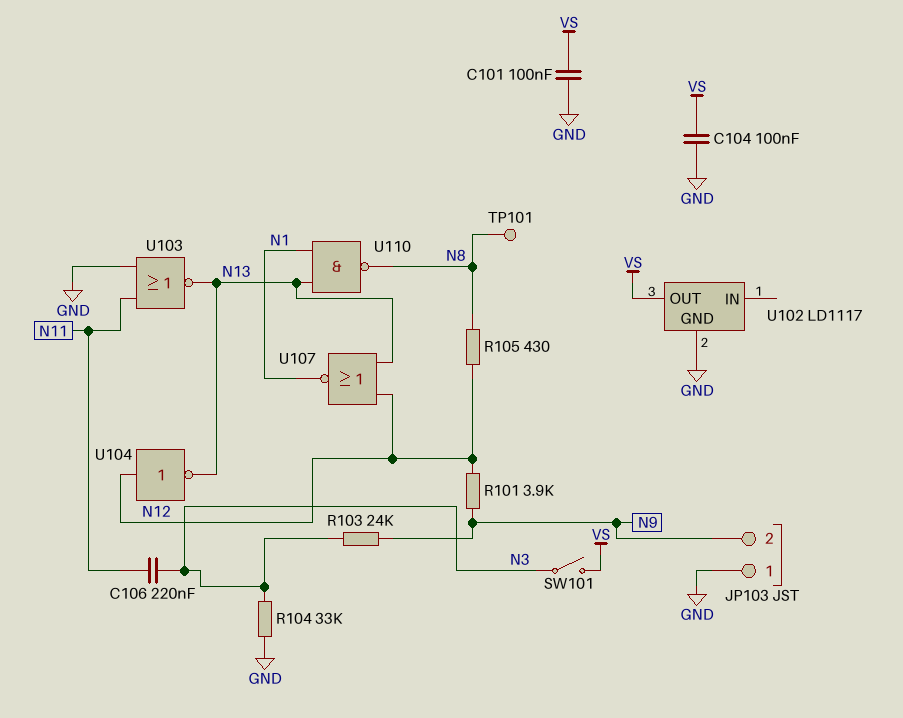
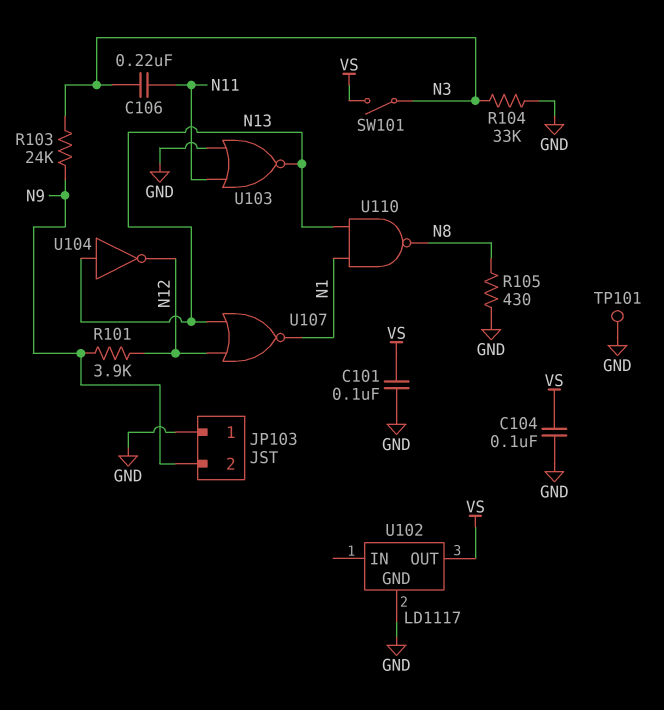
R105: 430 (N8, N12) -> 430 (GND, N8)
TP101: test point (N8) -> test point (GND)
U104: NOT (in N12, out N13) -> NOT (in N13, out N12)

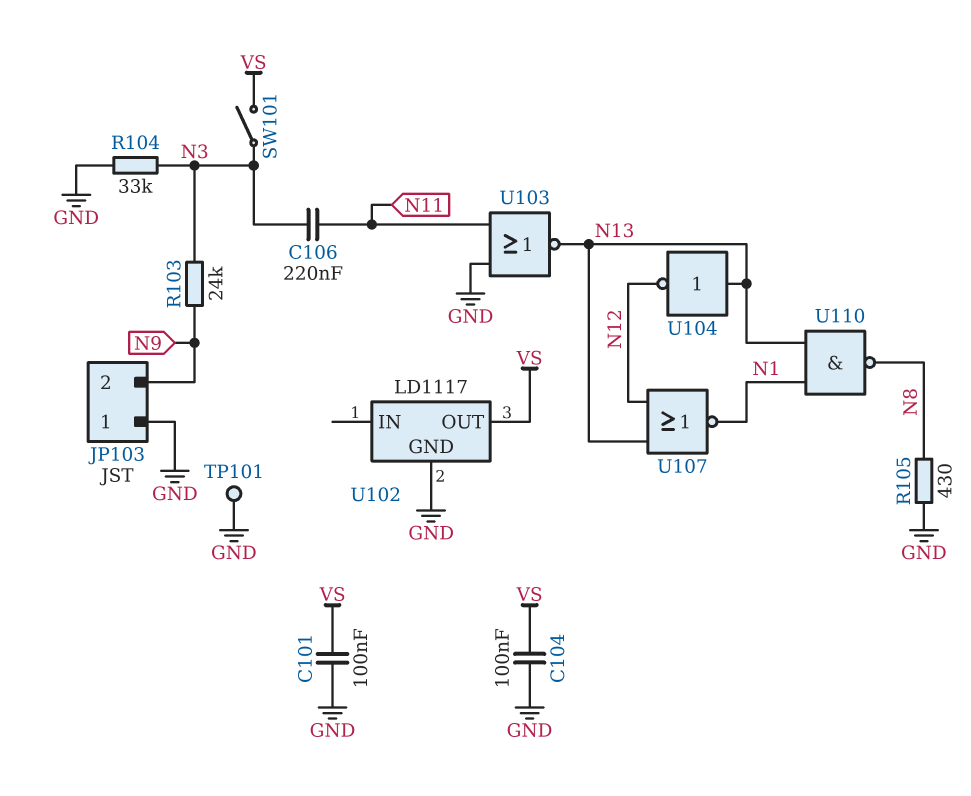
R101: 3.9k (N9, N12) -> none

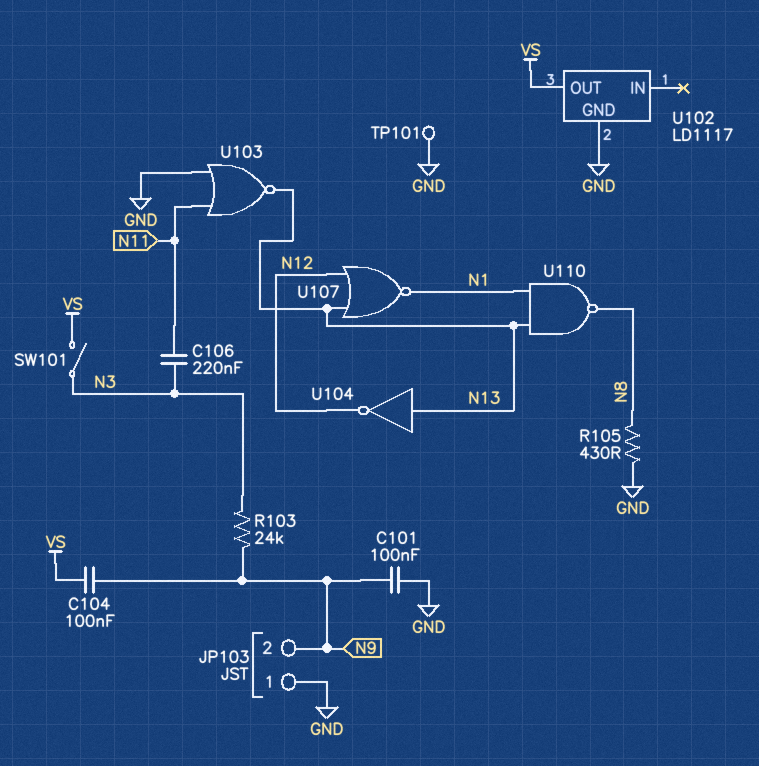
C101: 100nF (GND, VS) -> 100nF (GND, N9)
C104: 100nF (GND, VS) -> 100nF (N9, VS)
R104: 33k (GND, N3) -> none

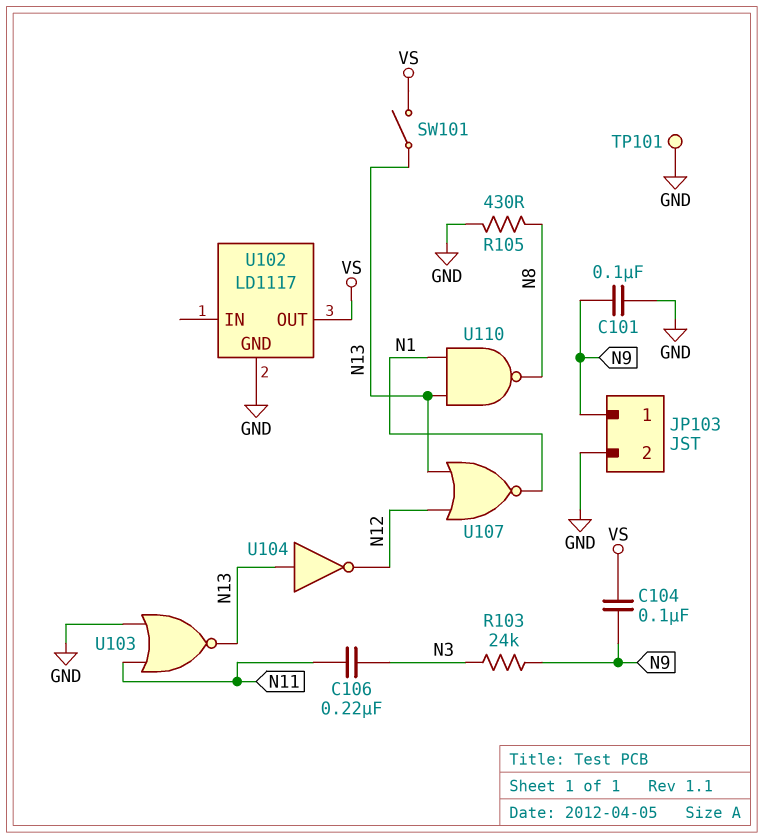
JP103 pin 1: GND -> N9
JP103 pin 2: N9 -> GND
SW101: switch (N3, VS) -> switch (N13, VS)

